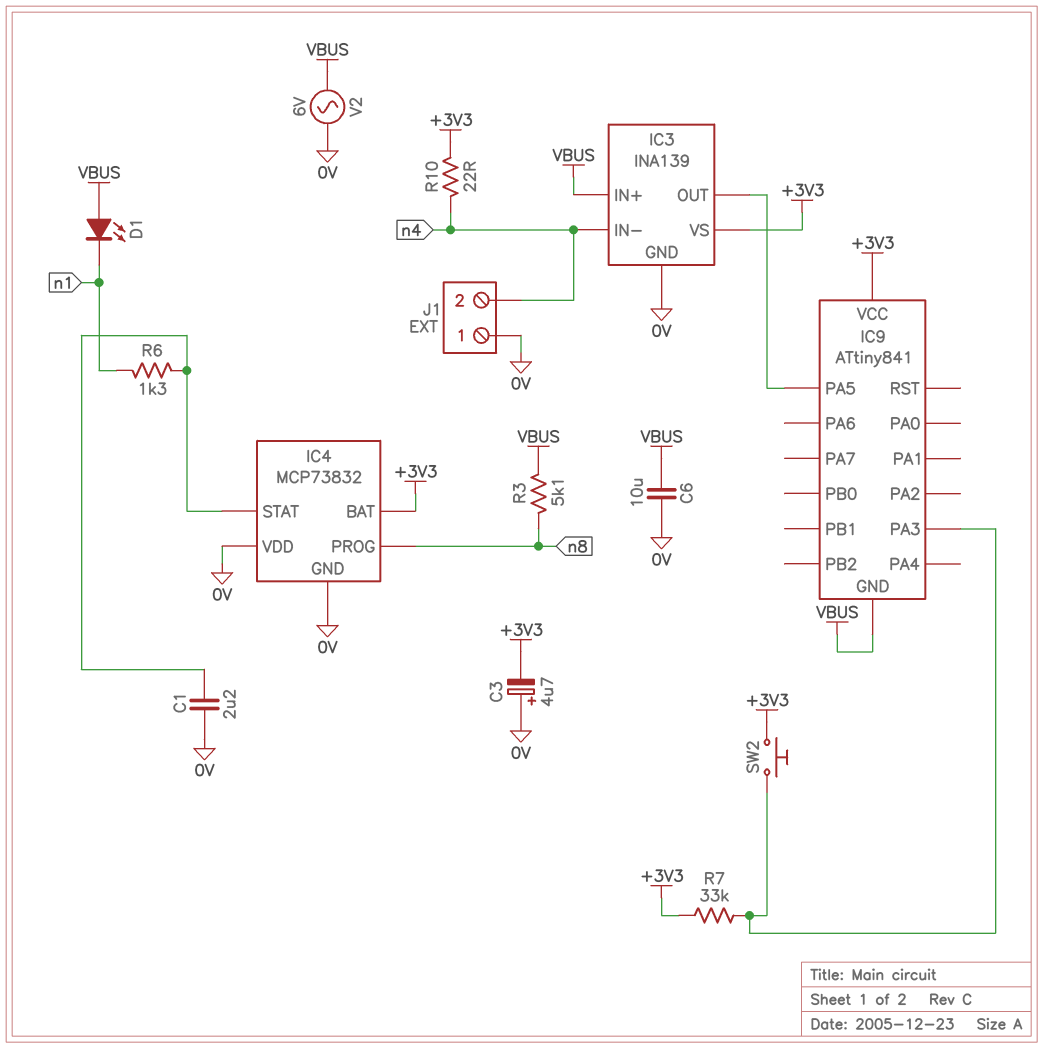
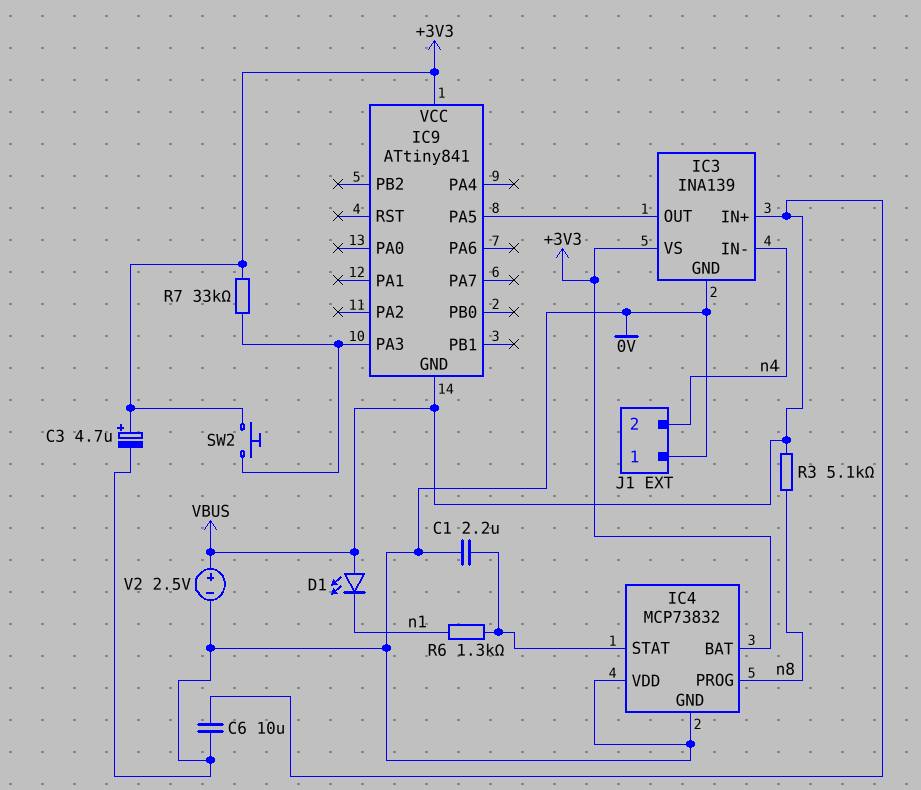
C3: 4.7uF (plus 0V, minus +3V3) -> 4.7uF (plus +3V3, minus 0V)
R10: 22 (+3V3, n4) -> none
V2: AC 6V (0V, VBUS) -> 2.5V (plus VBUS, minus 0V)

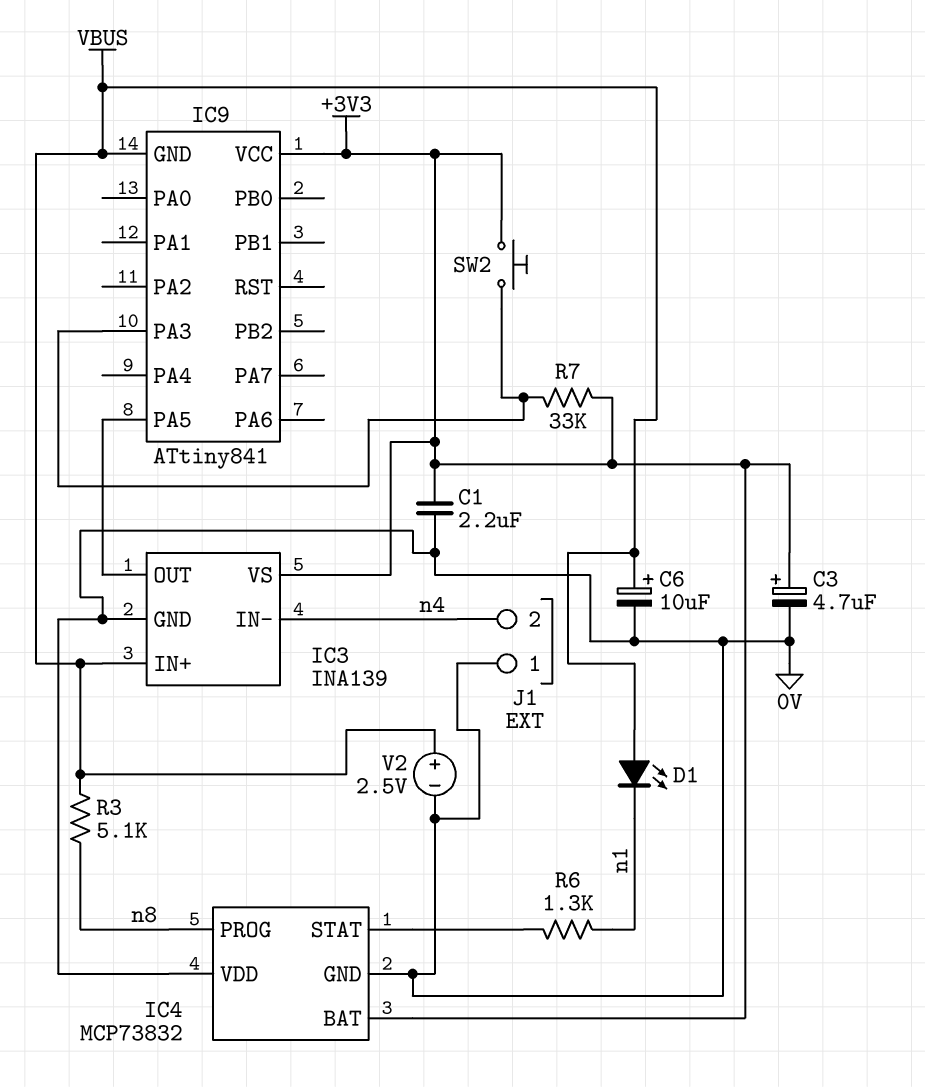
C1: 2.2uF (0V, IC4/STAT) -> 2.2uF (+3V3, 0V)
C6: 10uF (0V, VBUS) -> 10uF (plus VBUS, minus 0V)

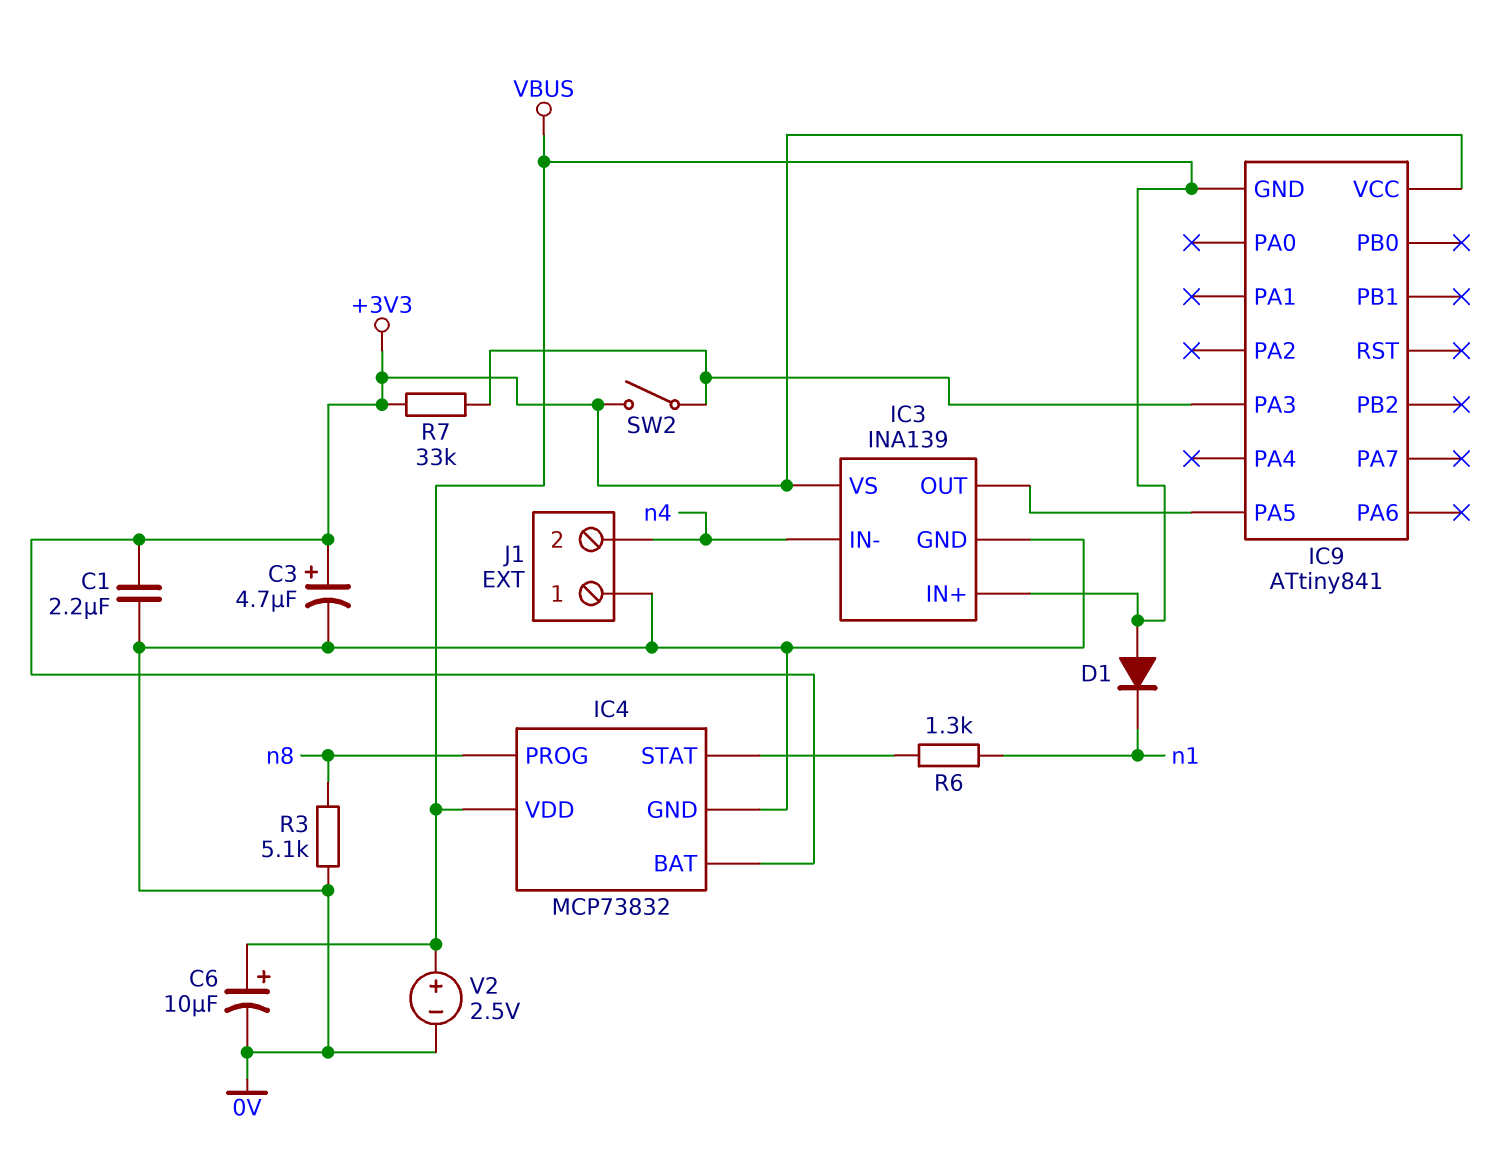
D1: LED (A VBUS, K n1) -> diode (A VBUS, K n1)
IC4 pin VDD: 0V -> VBUS
R3: 5.1k (VBUS, n8) -> 5.1k (0V, n8)
SW2: button (+3V3, IC9/PA3) -> switch (+3V3, IC9/PA3)

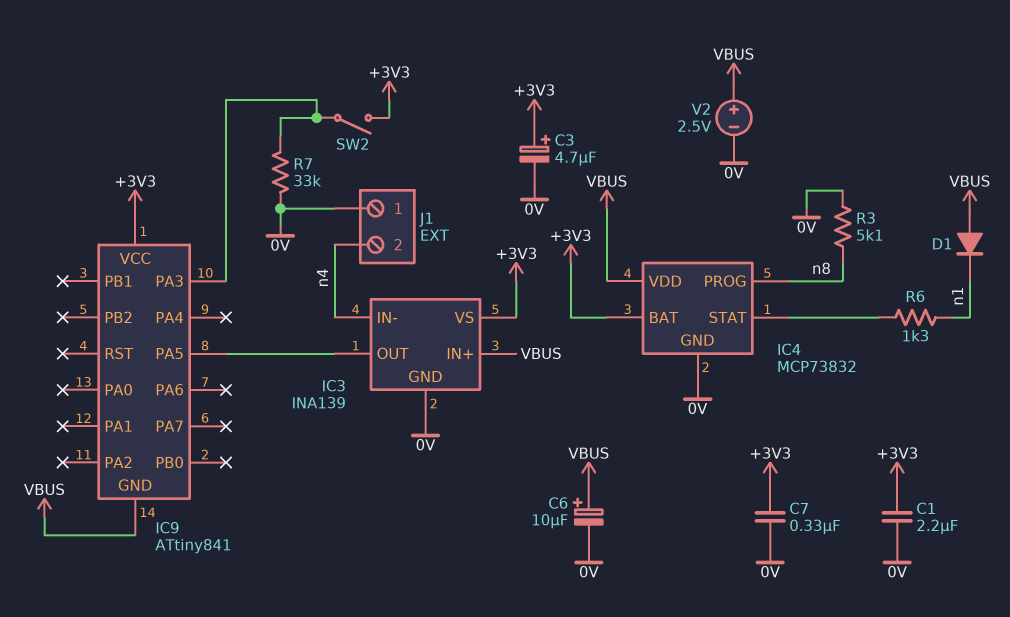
C7: none -> 330nF (+3V3, 0V)
R7: 33k (+3V3, IC9/PA3) -> 33k (0V, IC9/PA3)

